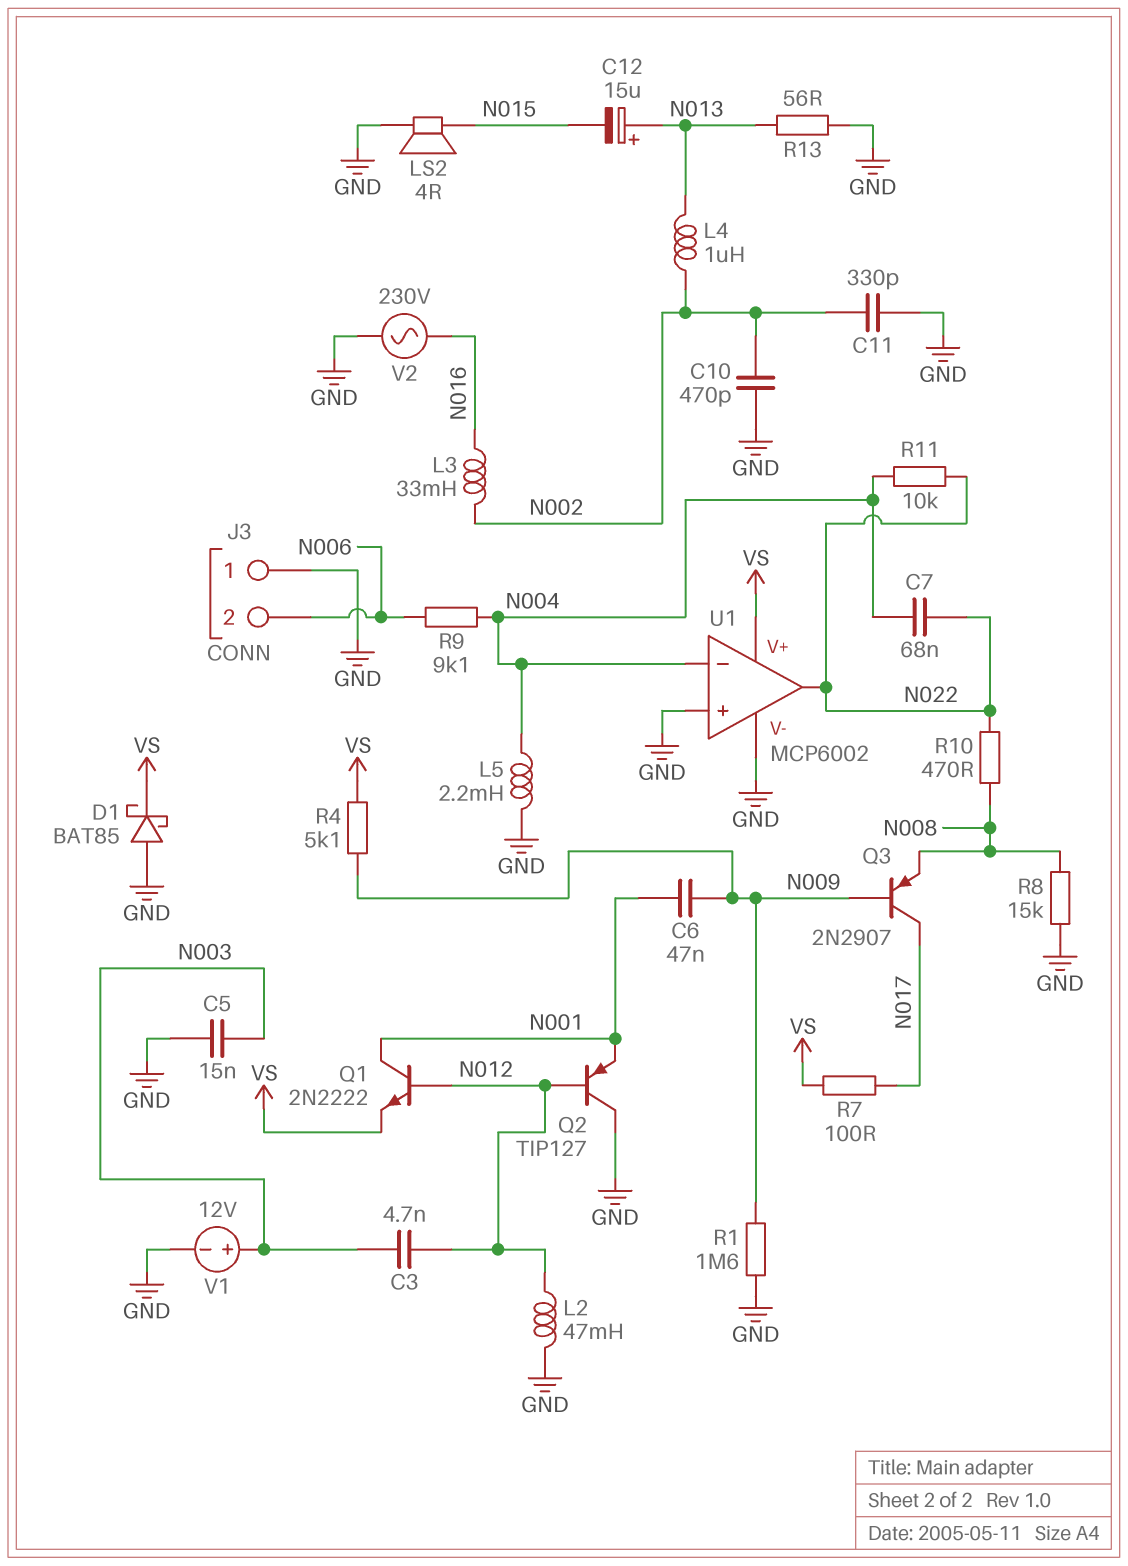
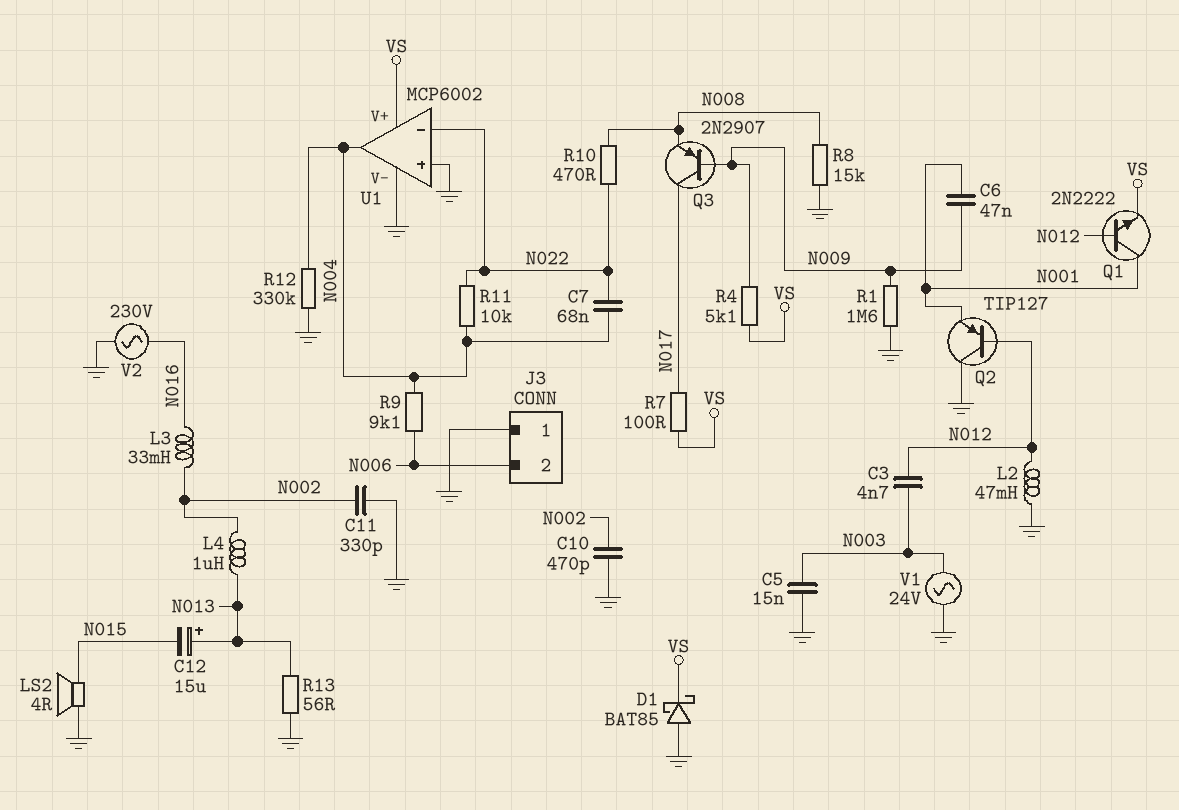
L5: 2.2mH (GND, N004) -> none
R12: none -> 330k (GND, N004)
U1 pin in-: N004 -> N022
U1 pin out: N022 -> N004
V1: 12V (plus N003, minus GND) -> AC 24V (GND, N003)

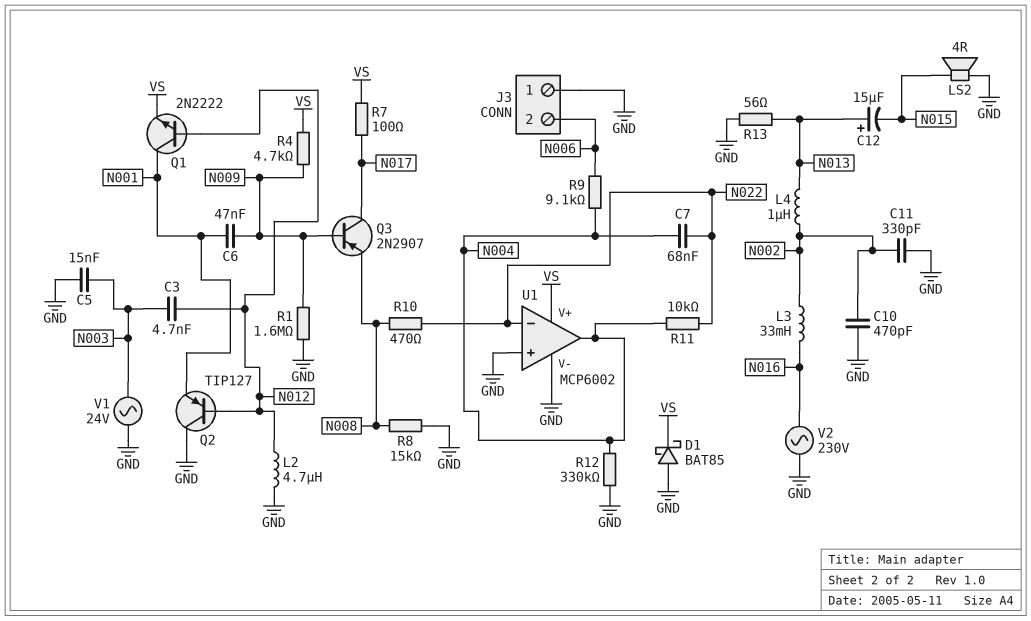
L2: 47mH (GND, N012) -> 4.7uH (GND, N012)
R4: 5.1k (N009, VS) -> 4.7k (N009, VS)

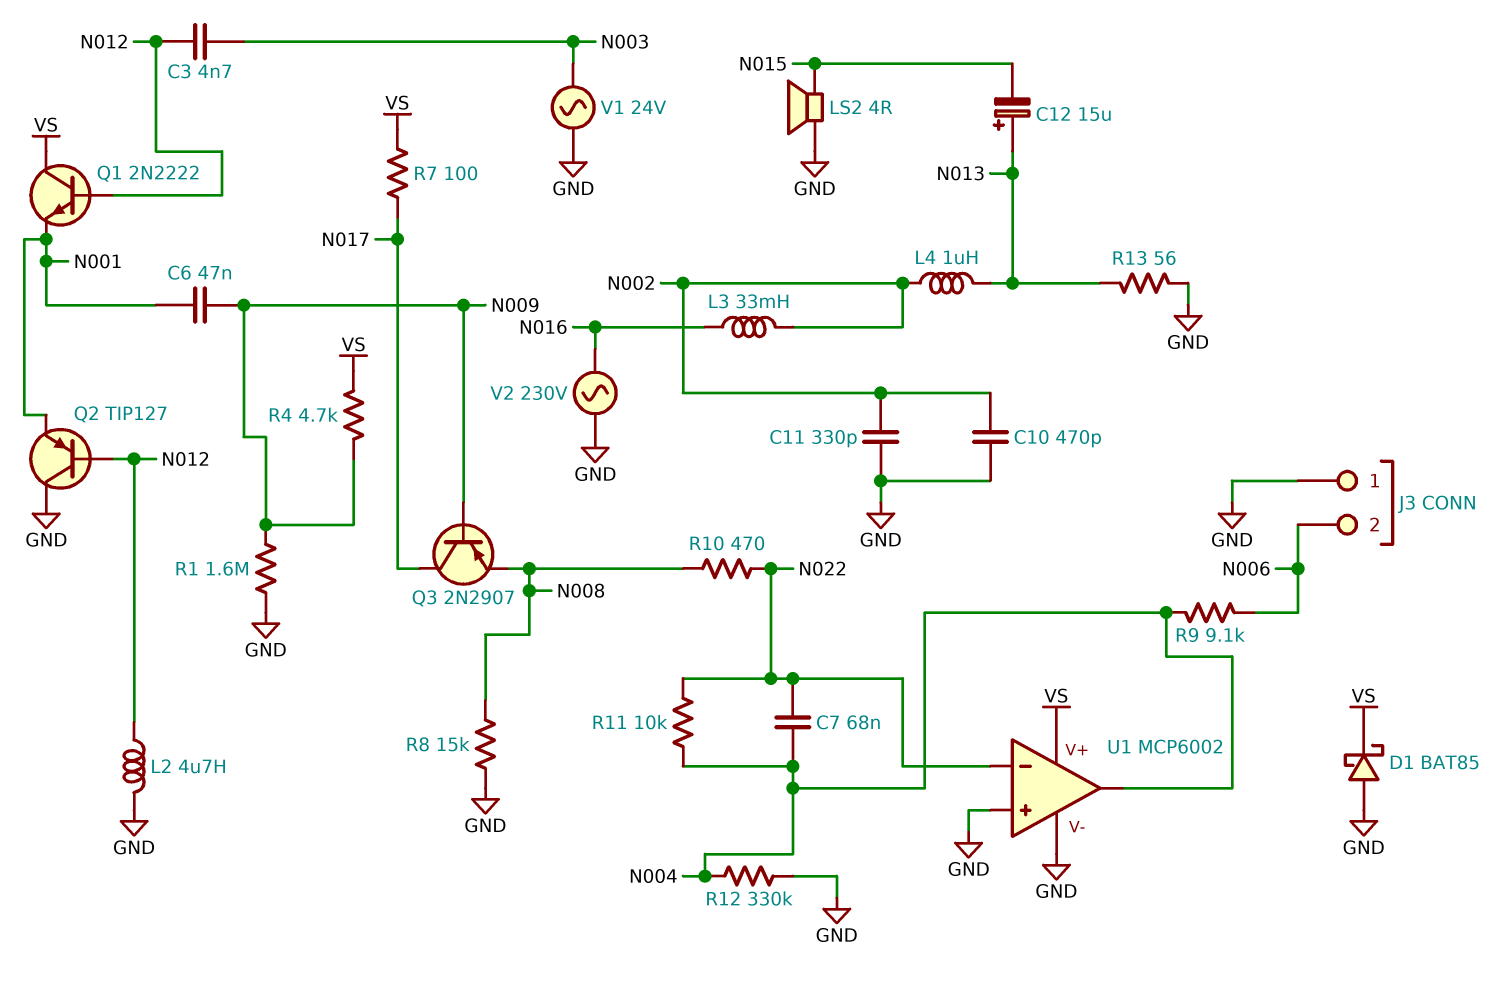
C5: 15nF (GND, N003) -> none
Q1: NPN 2N2222 (B N012, C N001, E VS) -> NPN 2N2222 (B N012, C VS, E N001)

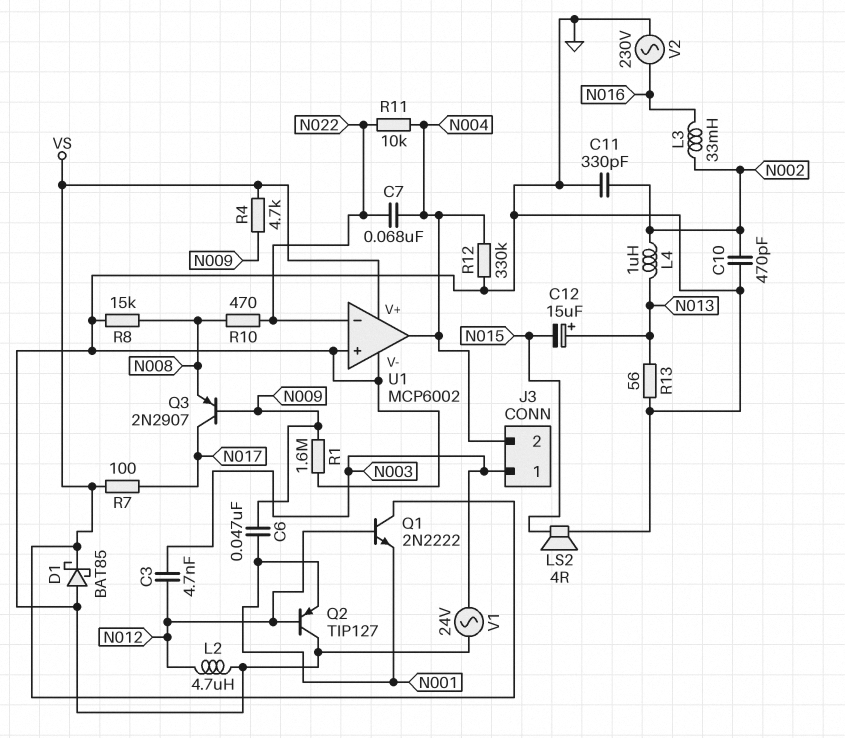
J3 pin 1: GND -> N003
J3 pin 2: N006 -> N004
R9: 9.1k (N004, N006) -> none

